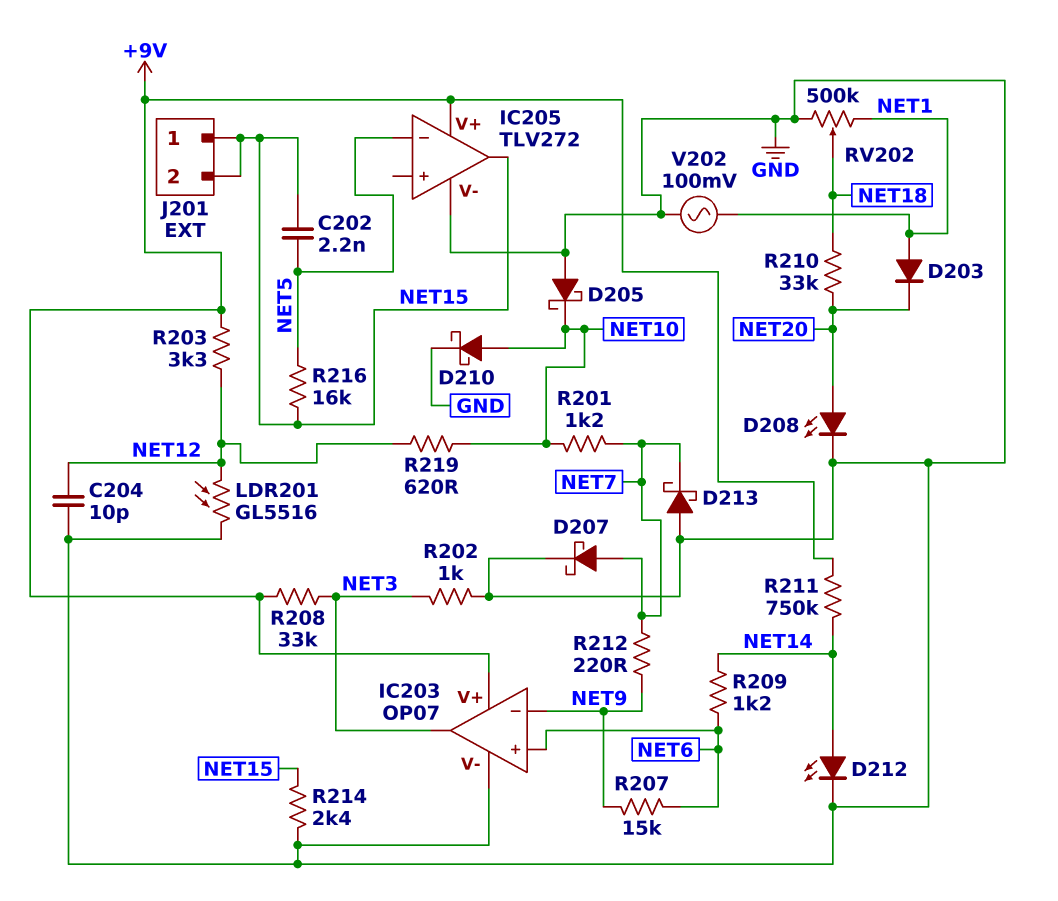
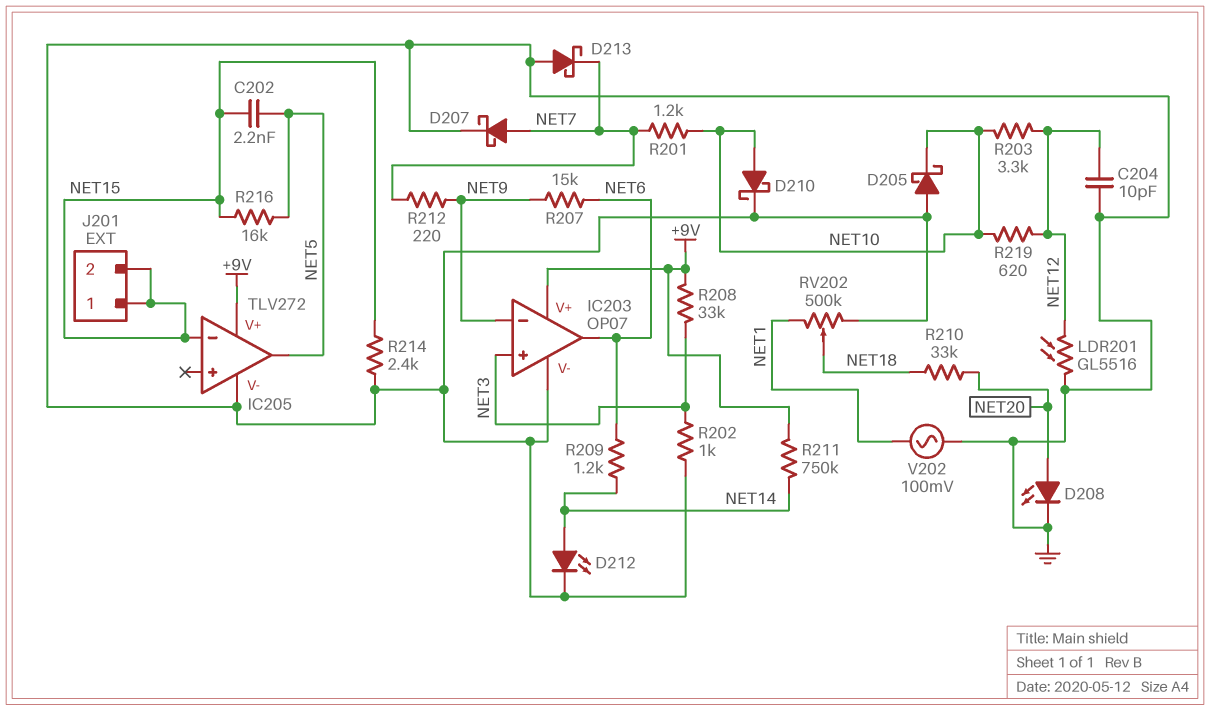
D203: diode (A NET1, K NET20) -> none
IC203 pin in+: NET6 -> NET3
IC203 pin out: NET3 -> NET6
IC205 pin in-: NET5 -> NET15
IC205 pin out: NET15 -> NET5
R203: 3.3k (+9V, NET12) -> 3.3k (NET10, NET12)

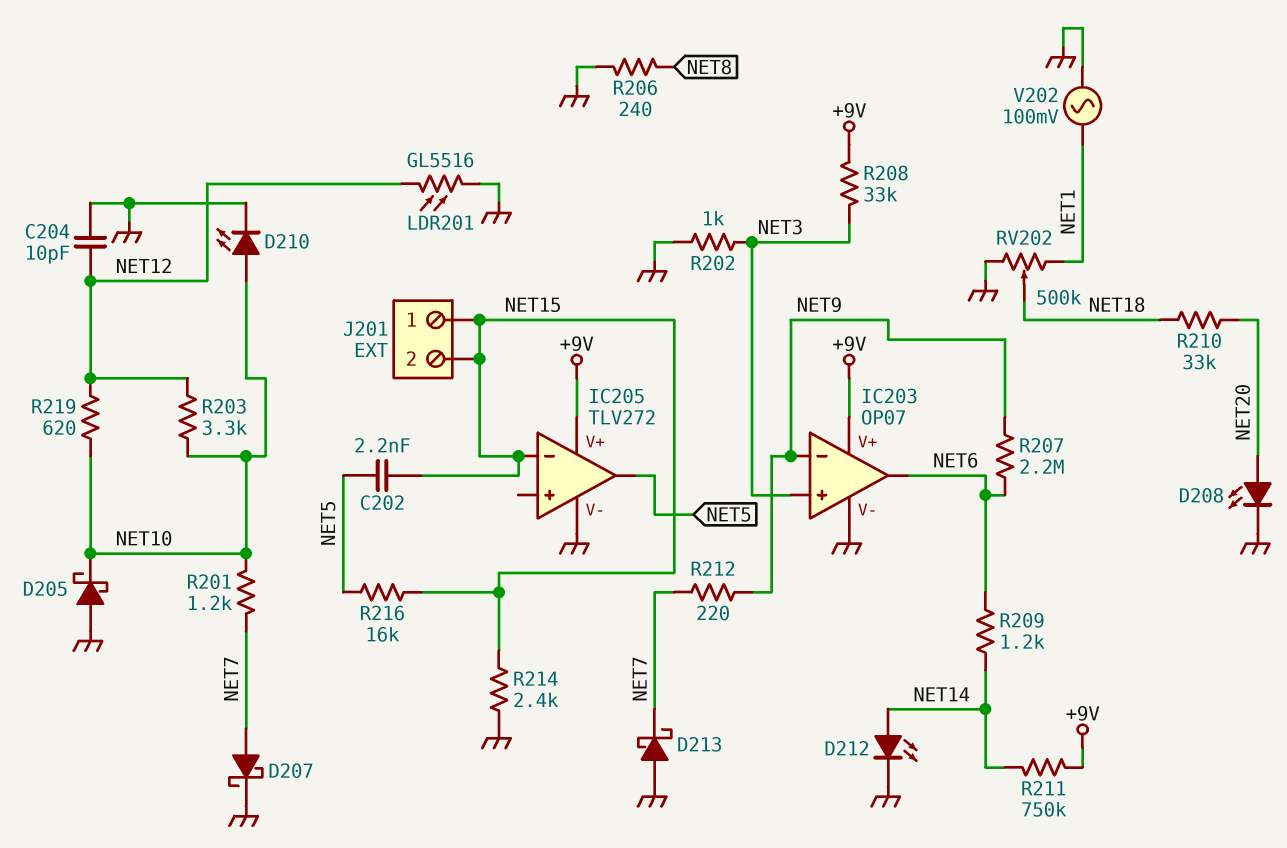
D210: schottky (A NET10, K GND) -> LED (A NET10, K GND)
R206: none -> 240 (GND, NET8)
R207: 15k (NET6, NET9) -> 2.2M (NET6, NET9)

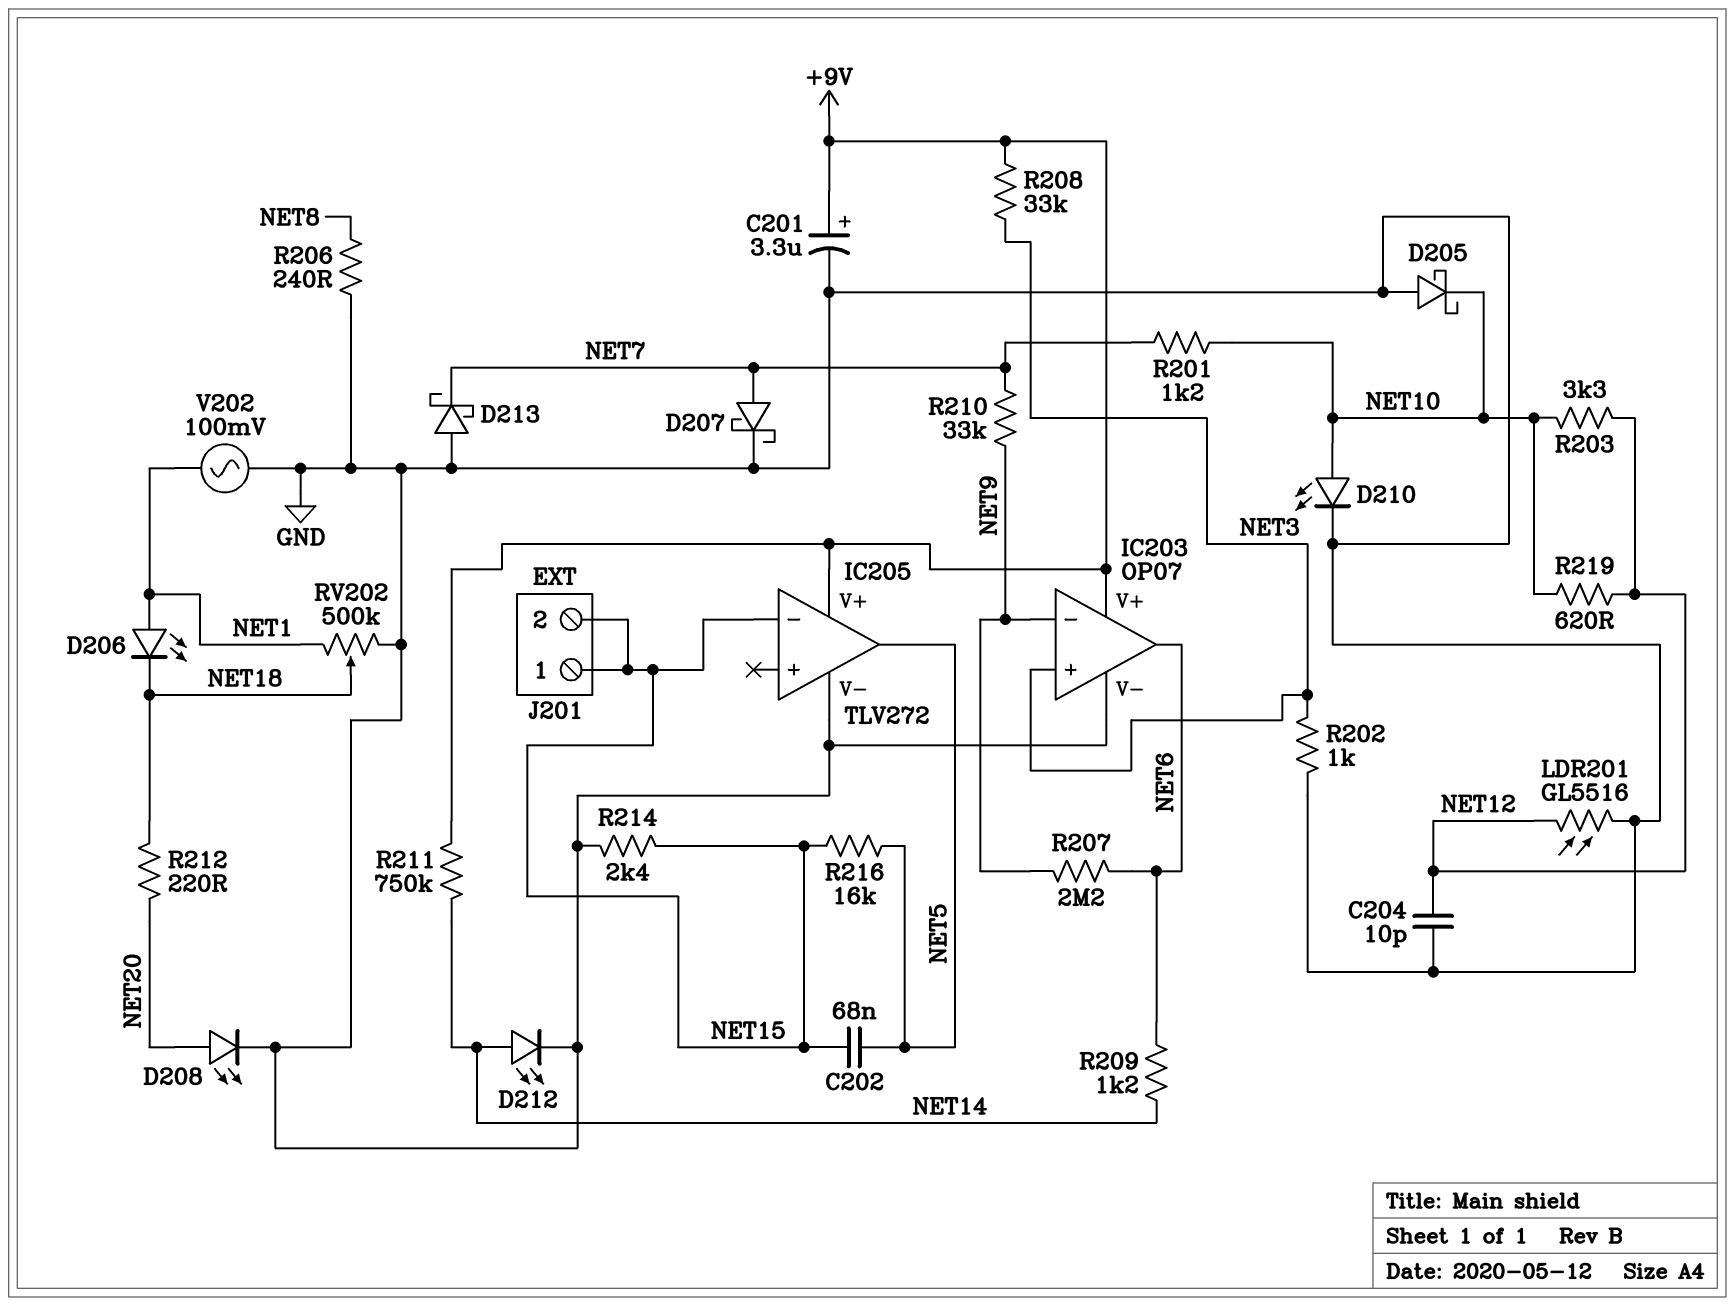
C201: none -> 3.3uF (plus +9V, minus GND)
C202: 2.2nF (NET5, NET15) -> 68nF (NET5, NET15)
D206: none -> LED (A NET1, K NET18)
R210: 33k (NET18, NET20) -> 33k (NET7, NET9)
R212: 220 (NET7, NET9) -> 220 (NET18, NET20)

